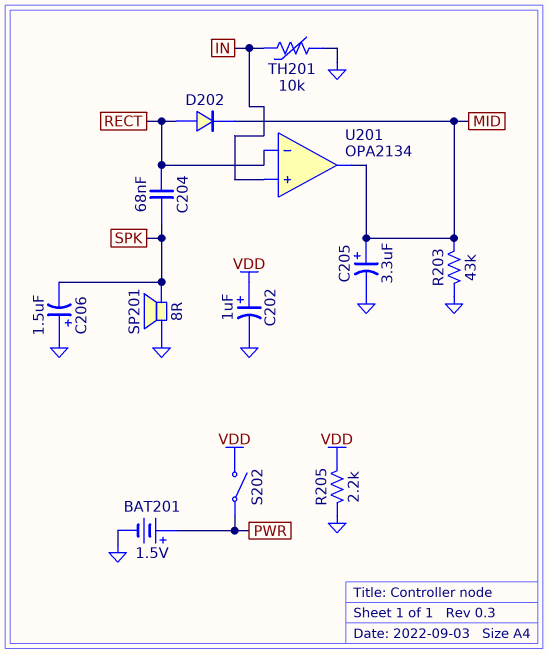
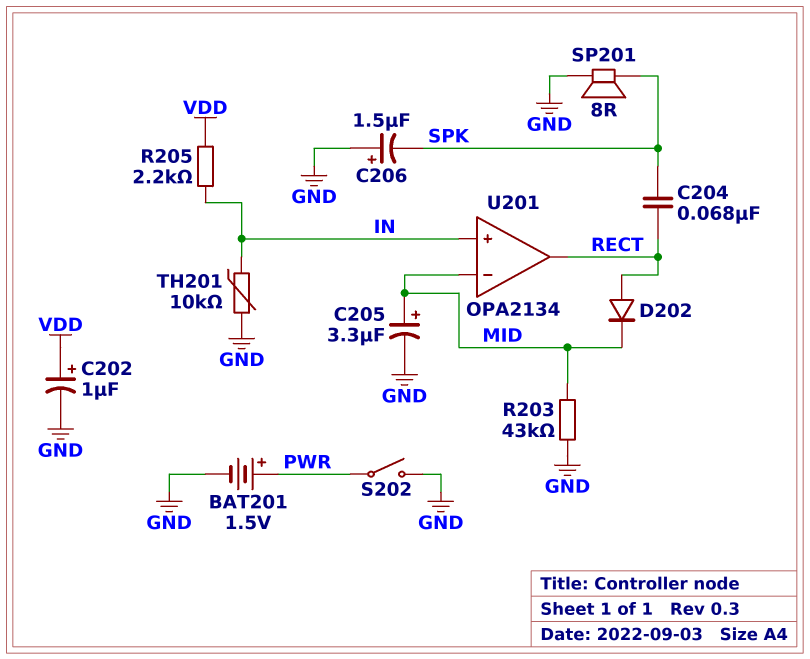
R205: 2.2k (GND, VDD) -> 2.2k (IN, VDD)
S202: switch (PWR, VDD) -> switch (GND, PWR)
U201 pin in-: RECT -> MID
U201 pin out: MID -> RECT

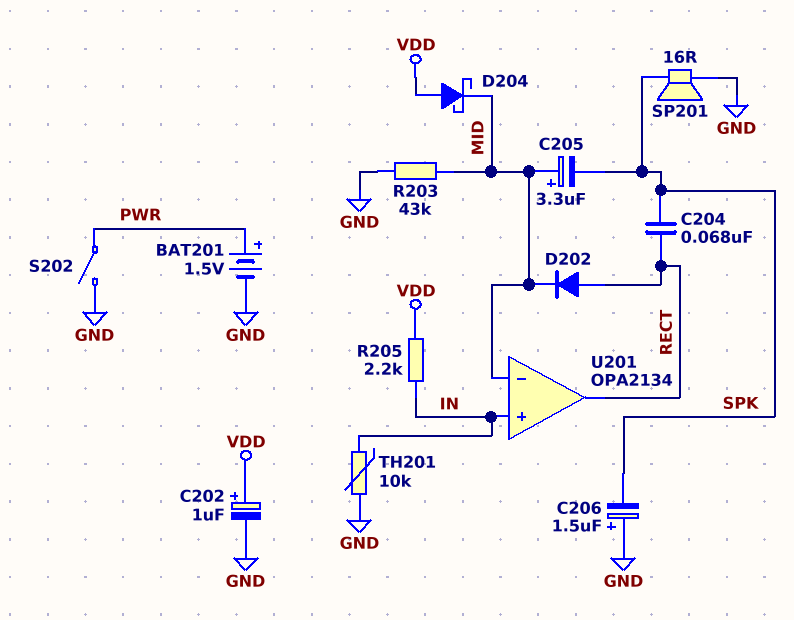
C205: 3.3uF (plus MID, minus GND) -> 3.3uF (plus MID, minus SPK)
D204: none -> schottky (A VDD, K MID)
SP201: speaker 8R (GND, SPK) -> speaker 16R (GND, SPK)

